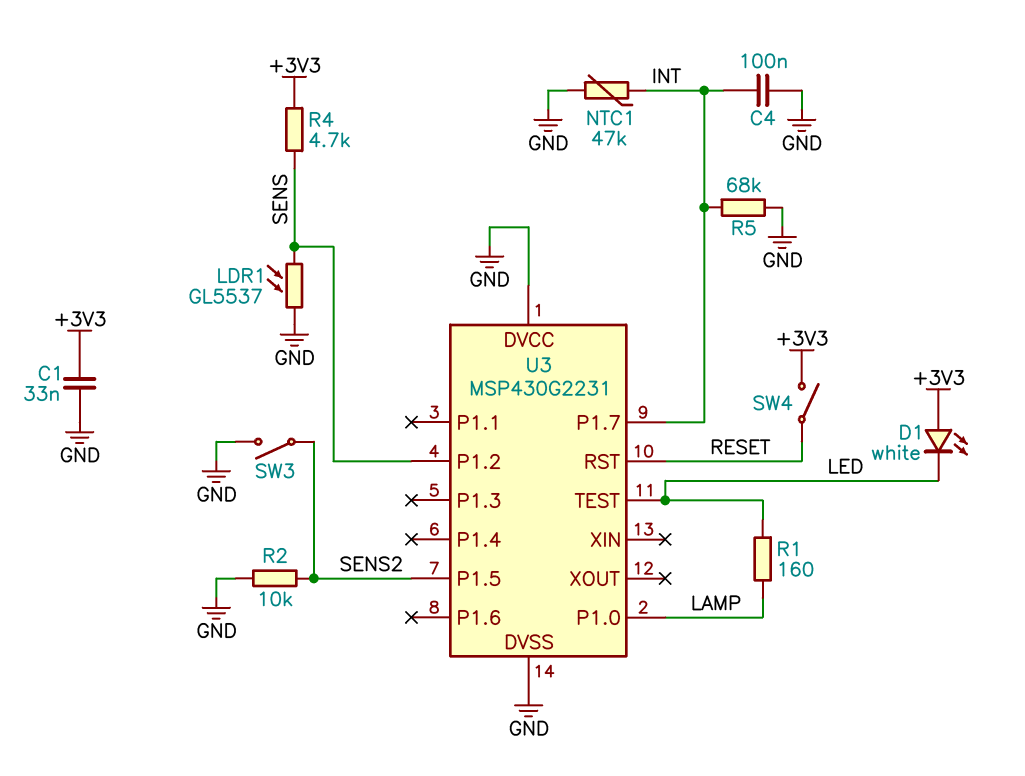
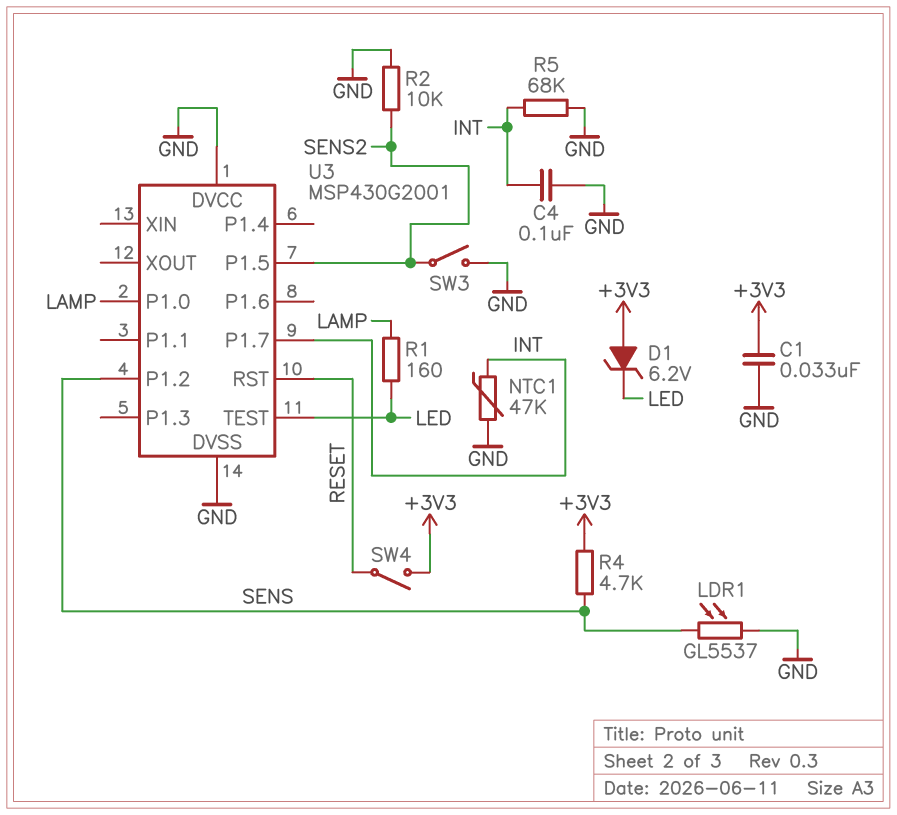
D1: LED white (A +3V3, K LED) -> zener 6.2V (A +3V3, K LED)
U3: MSP430G2231 -> MSP430G2001

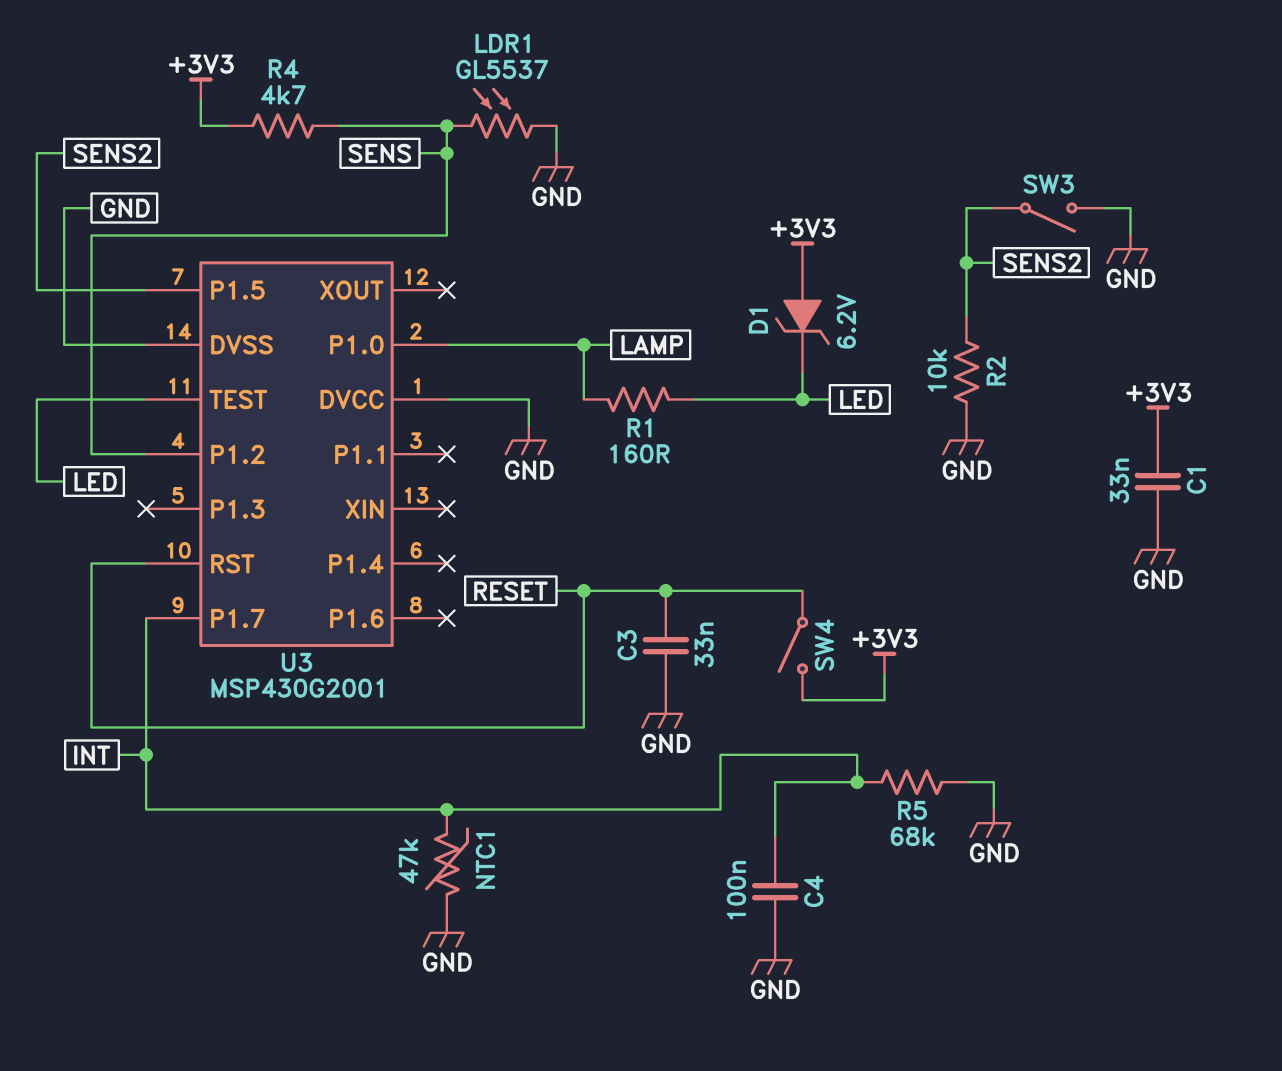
C3: none -> 33nF (GND, RESET)

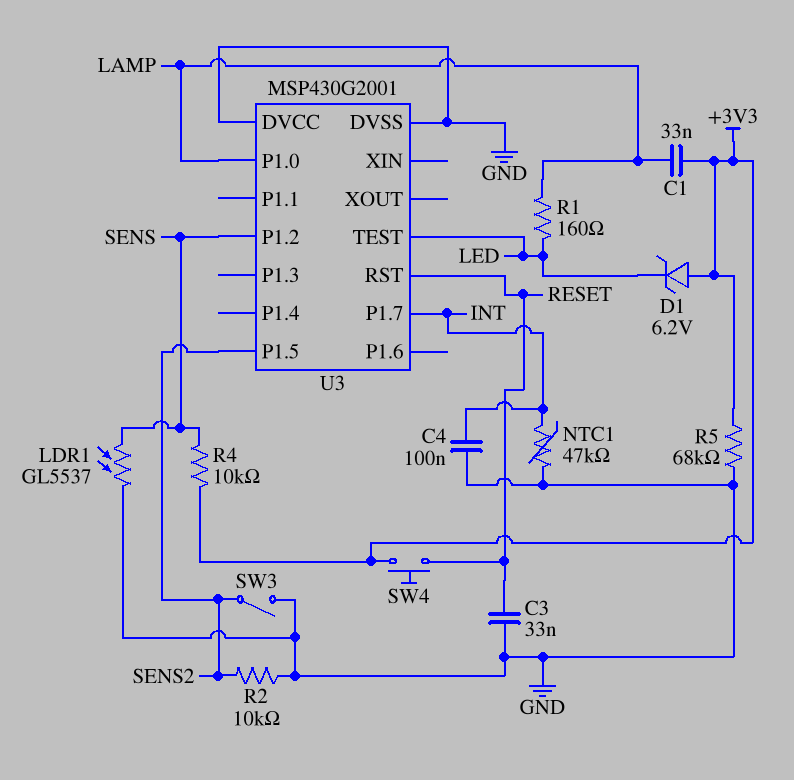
C1: 33nF (+3V3, GND) -> 33nF (+3V3, LAMP)
R4: 4.7k (+3V3, SENS) -> 10k (+3V3, SENS)
R5: 68k (GND, INT) -> 68k (+3V3, GND)
SW4: switch (+3V3, RESET) -> button (+3V3, RESET)

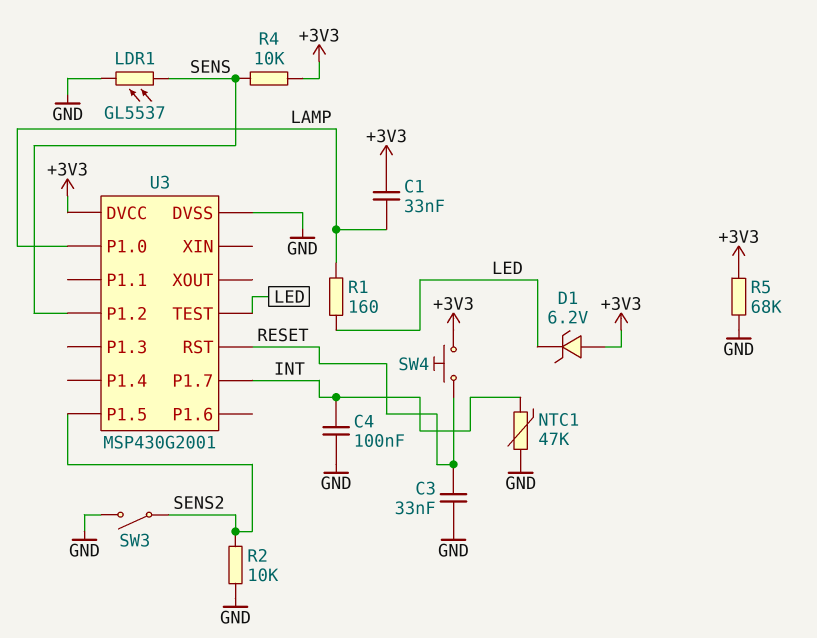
U3 pin DVCC: GND -> +3V3

